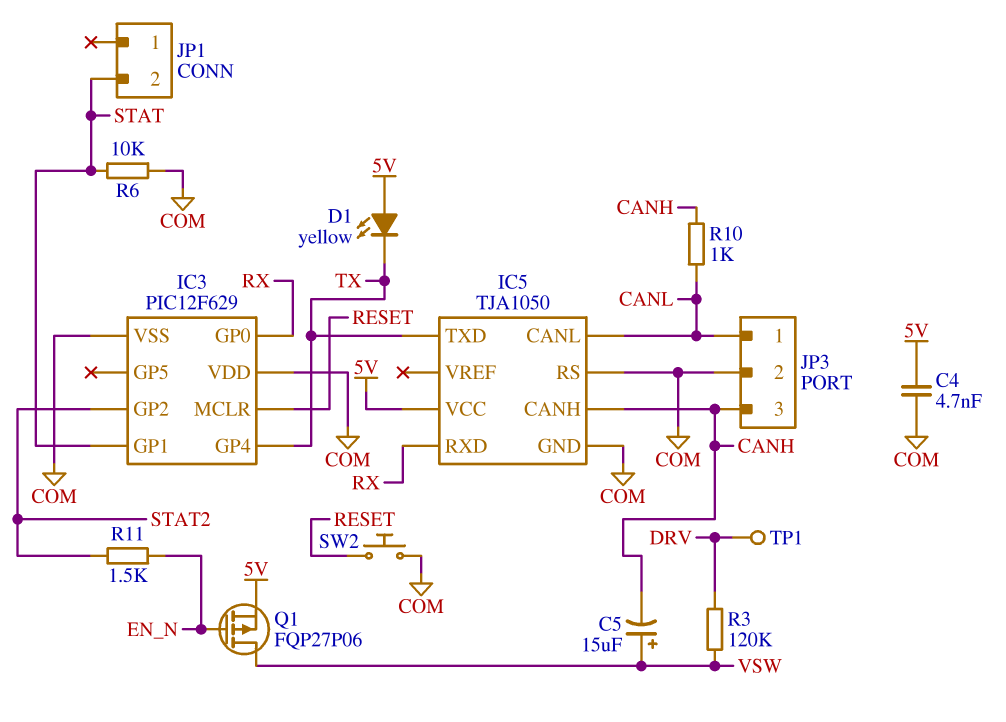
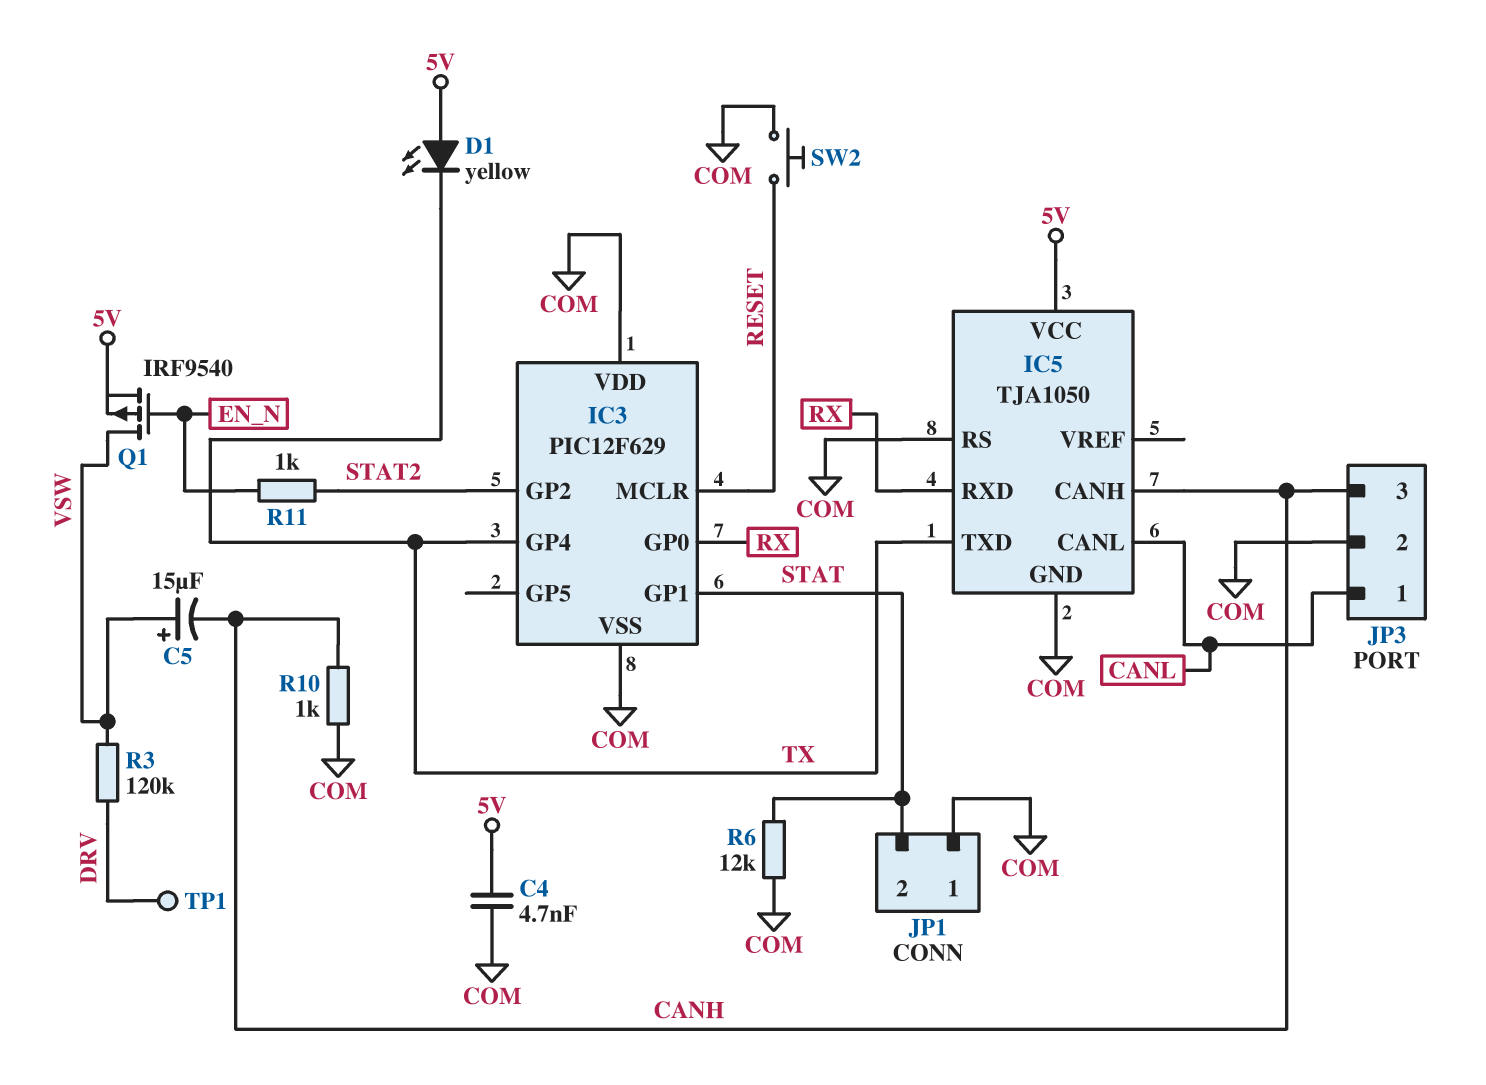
JP1 pin 1: none -> COM
Q1: PMOS FQP27P06 (G EN_N, D VSW, S 5V) -> PMOS IRF9540 (G EN_N, D VSW, S 5V)
R6: 10k (COM, STAT) -> 12k (COM, STAT)
R10: 1k (CANH, CANL) -> 1k (CANH, COM)
R11: 1.5k (EN_N, STAT2) -> 1k (EN_N, STAT2)

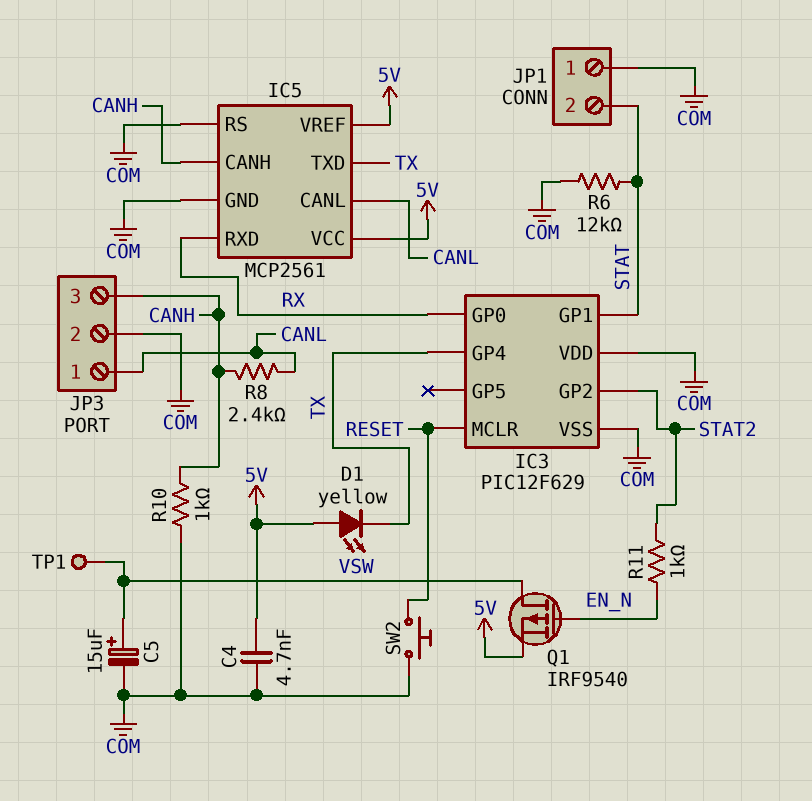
C5: 15uF (plus VSW, minus CANH) -> 15uF (plus VSW, minus COM)
IC5: TJA1050 -> MCP2561
IC5 pin VREF: none -> 5V
R3: 120k (DRV, VSW) -> none
R8: none -> 2.4k (CANH, CANL)
TP1: test point (DRV) -> test point (VSW)

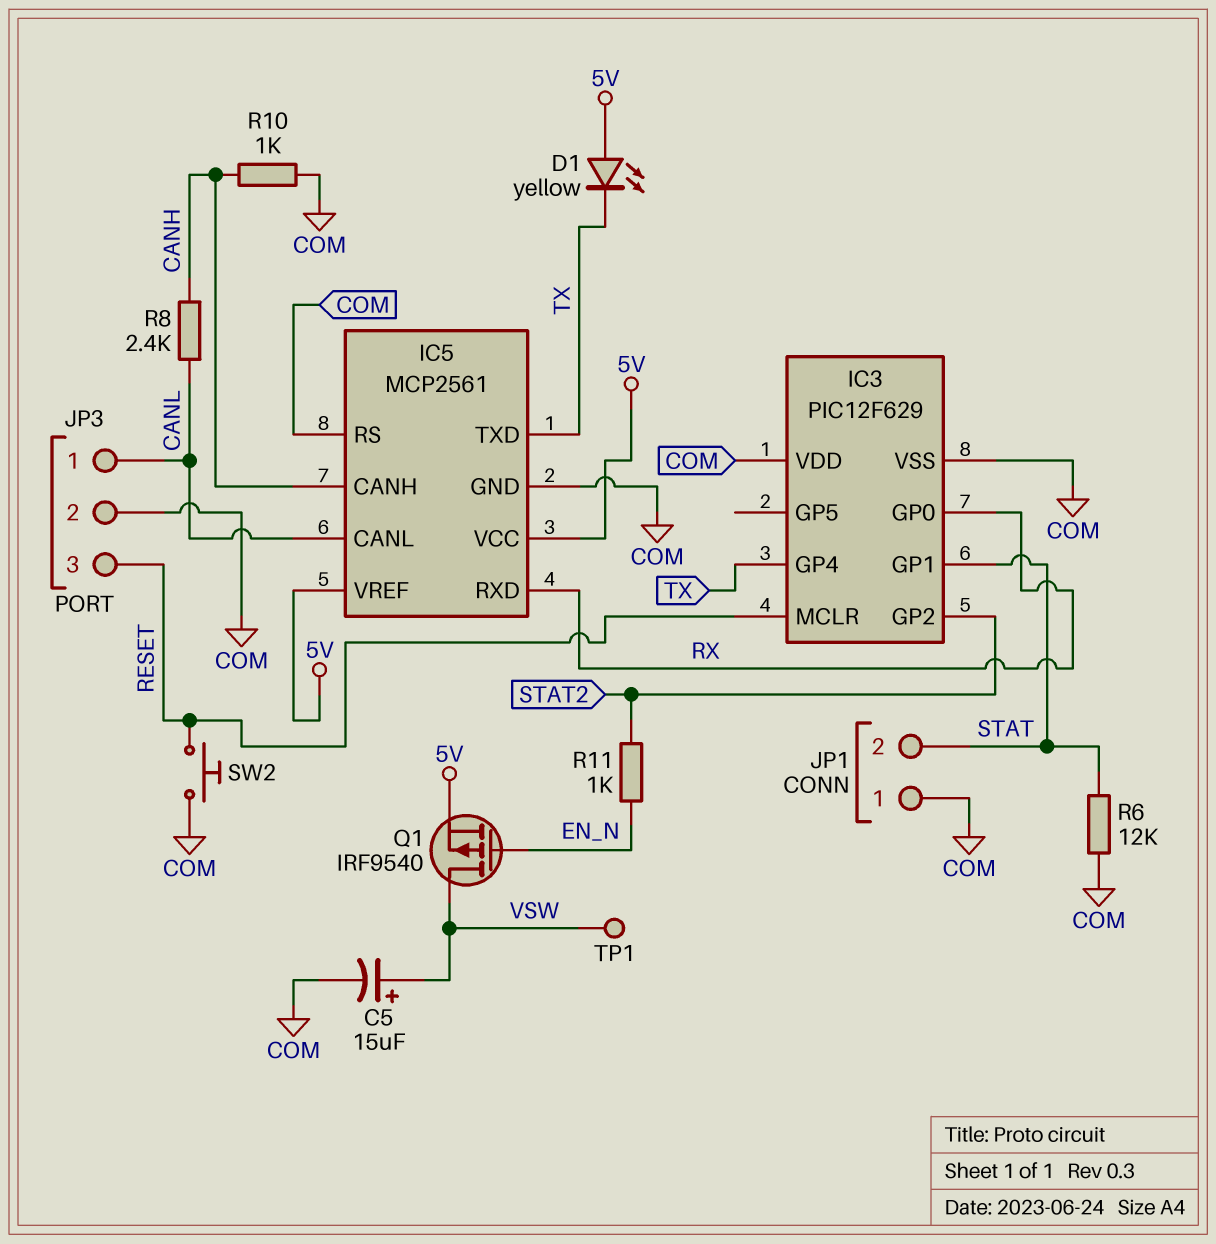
C4: 4.7nF (5V, COM) -> none
JP3 pin 3: CANH -> RESET

